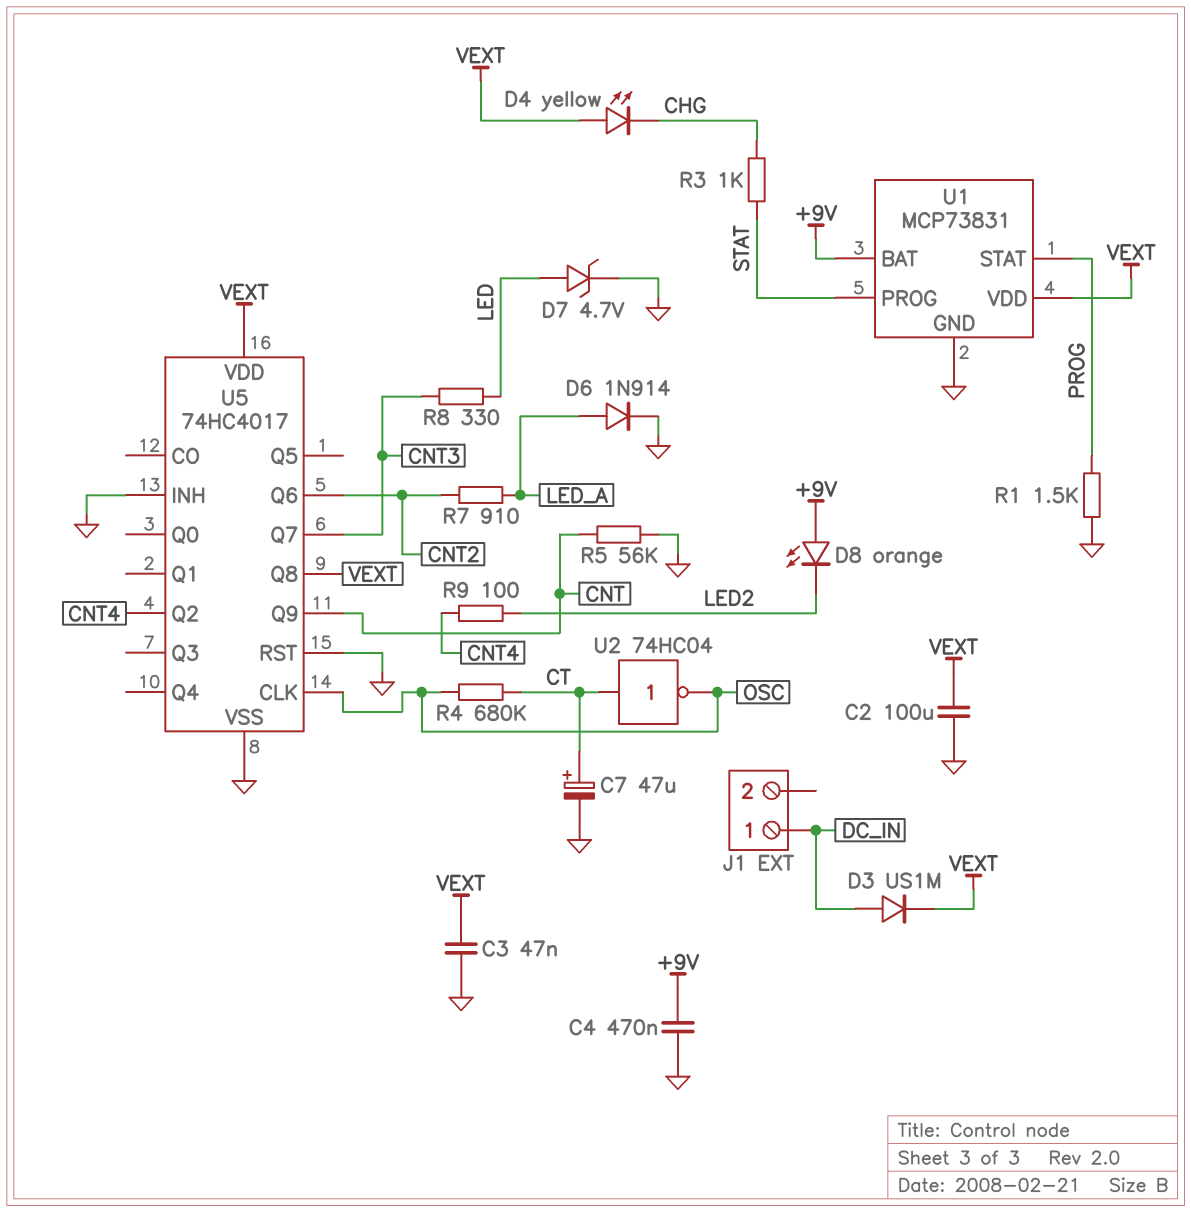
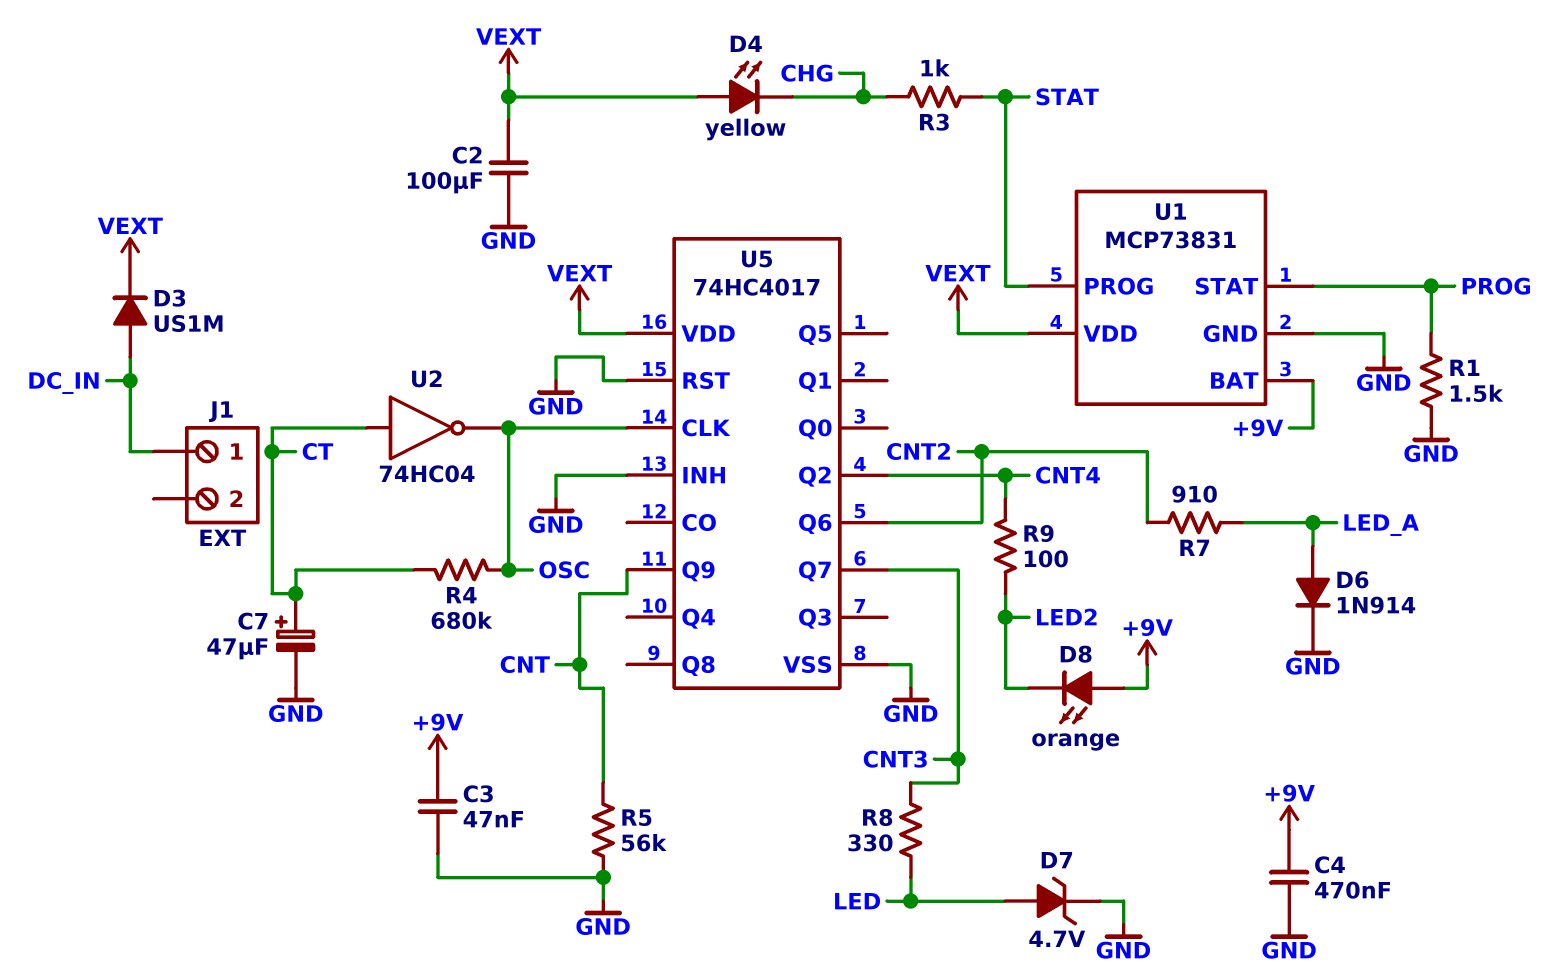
C3: 47nF (GND, VEXT) -> 47nF (+9V, GND)
U5 pin Q8: VEXT -> none

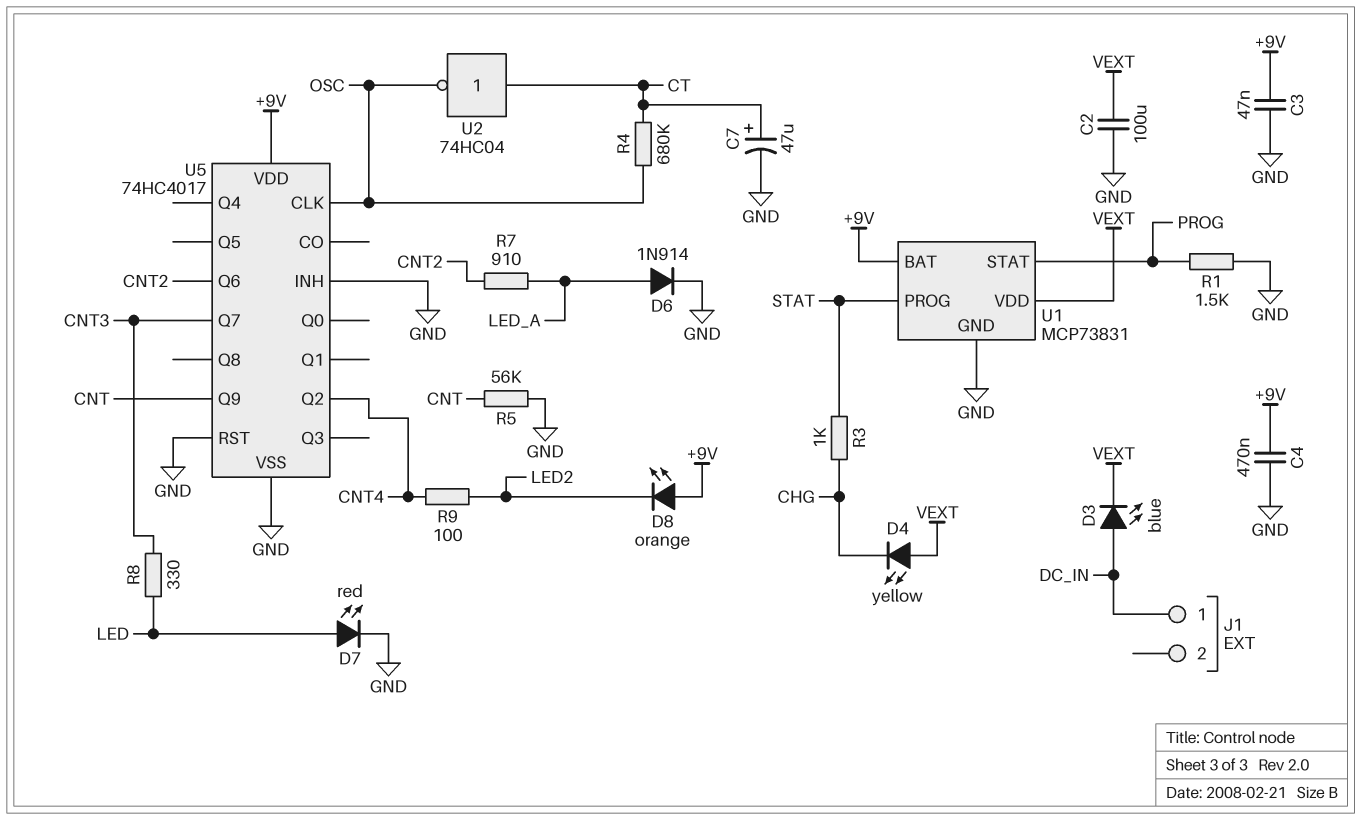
D3: diode US1M (A DC_IN, K VEXT) -> LED blue (A DC_IN, K VEXT)
D7: zener 4.7V (A LED, K GND) -> LED red (A LED, K GND)
U5 pin VDD: VEXT -> +9V

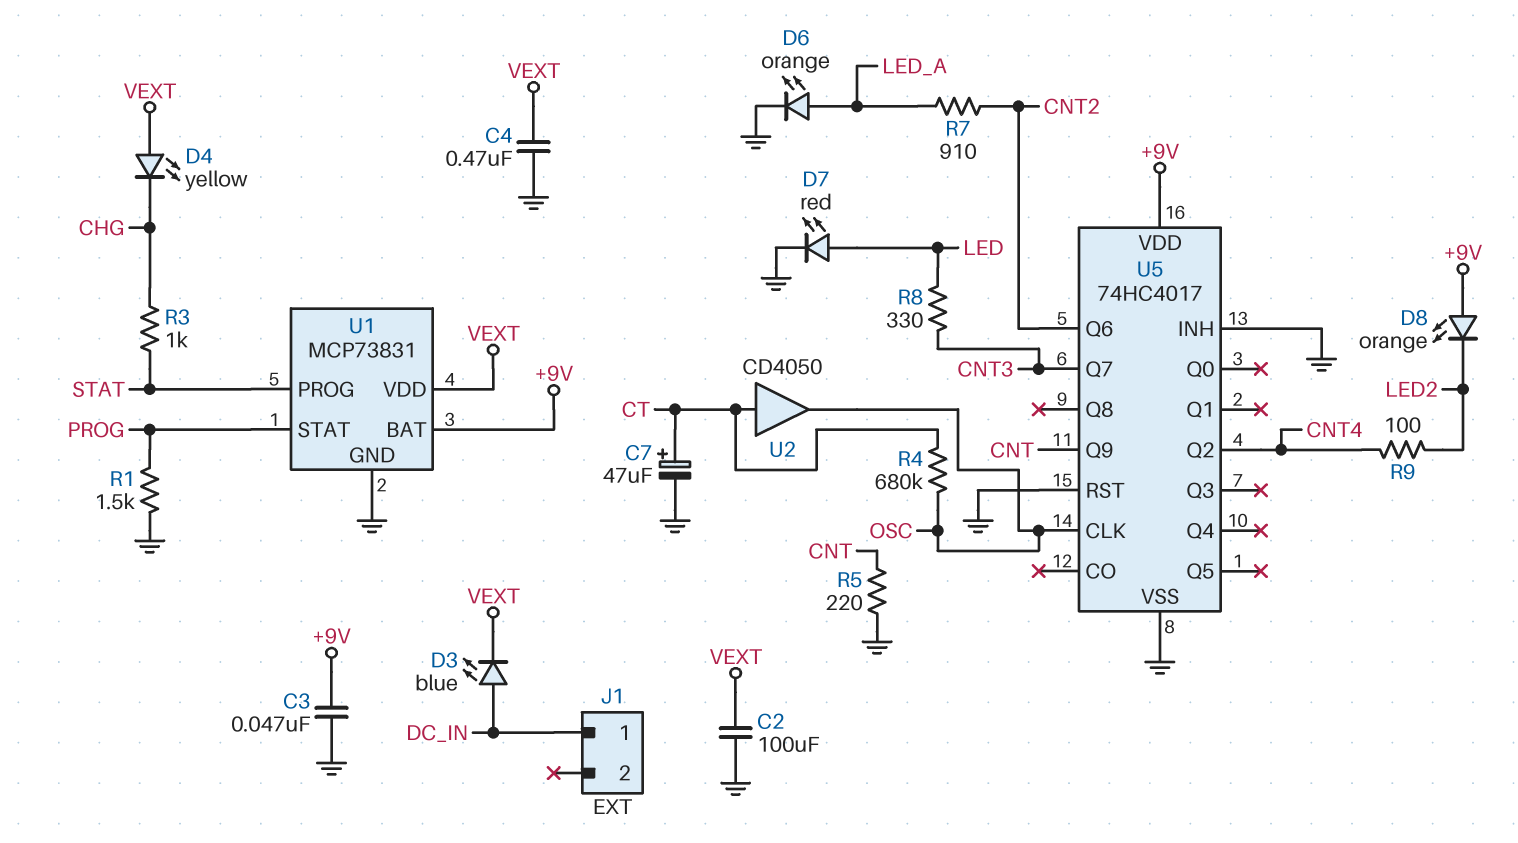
C4: 470nF (+9V, GND) -> 470nF (GND, VEXT)
D6: diode 1N914 (A LED_A, K GND) -> LED orange (A LED_A, K GND)
R5: 56k (CNT, GND) -> 220 (CNT, GND)
U2: NOT 74HC04 (in CT, out OSC) -> buffer CD4050 (in CT, out OSC)

